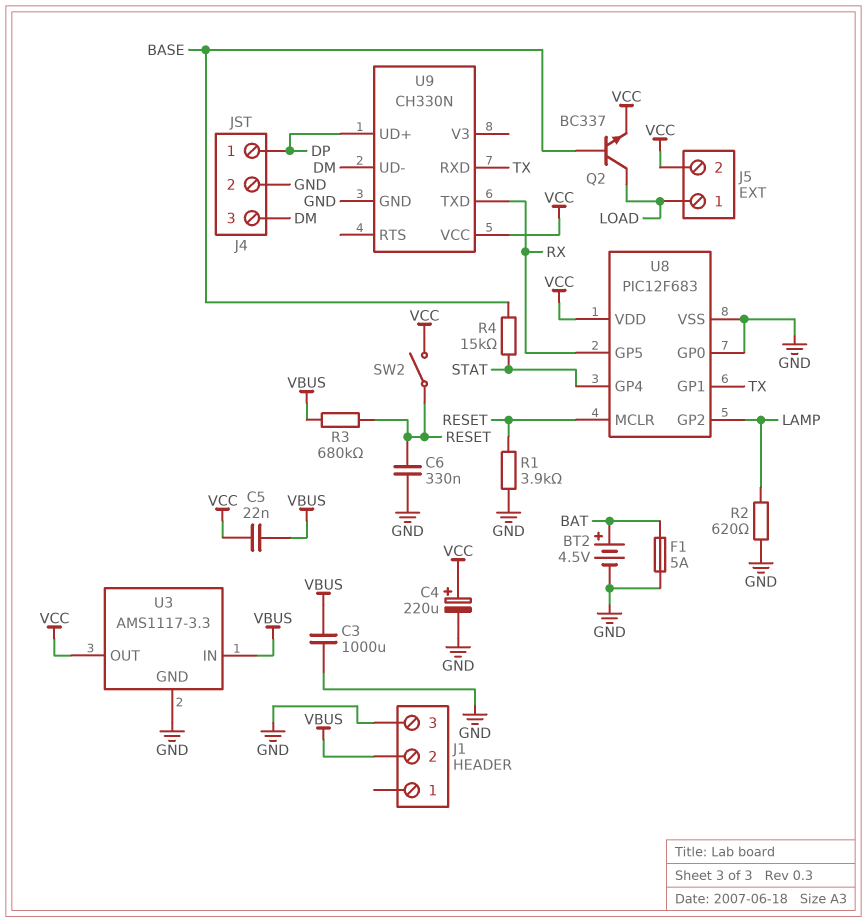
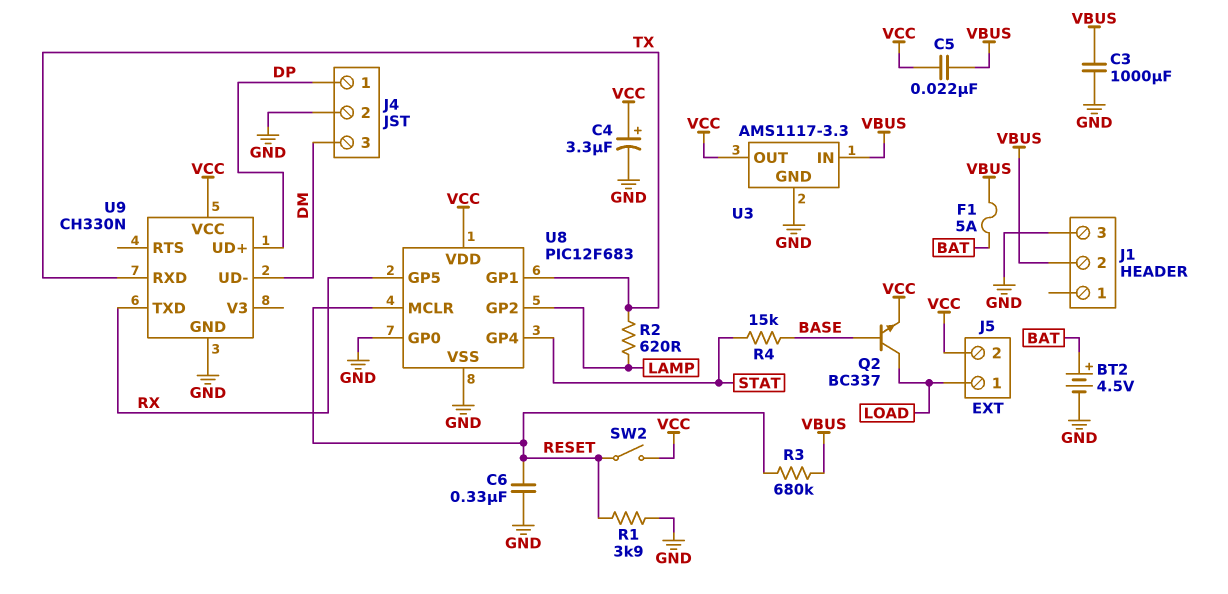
C4: 220uF (plus VCC, minus GND) -> 3.3uF (plus VCC, minus GND)
F1: 5A (BAT, GND) -> 5A (BAT, VBUS)
R2: 620 (GND, LAMP) -> 620 (LAMP, TX)

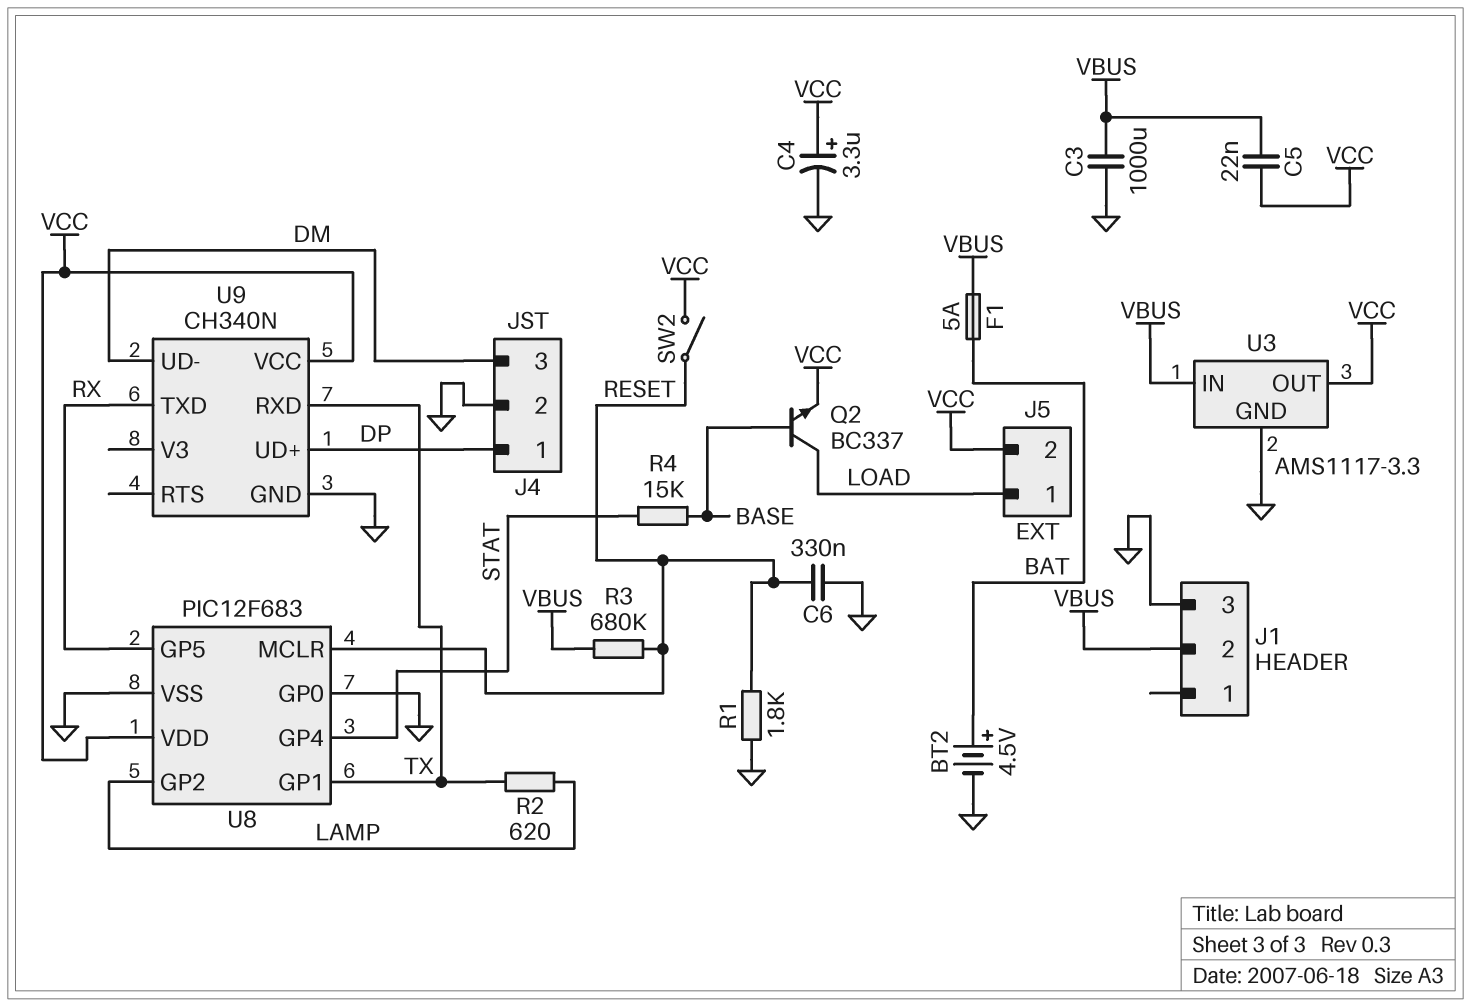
R1: 3.9k (GND, RESET) -> 1.8k (GND, RESET)
U9: CH330N -> CH340N

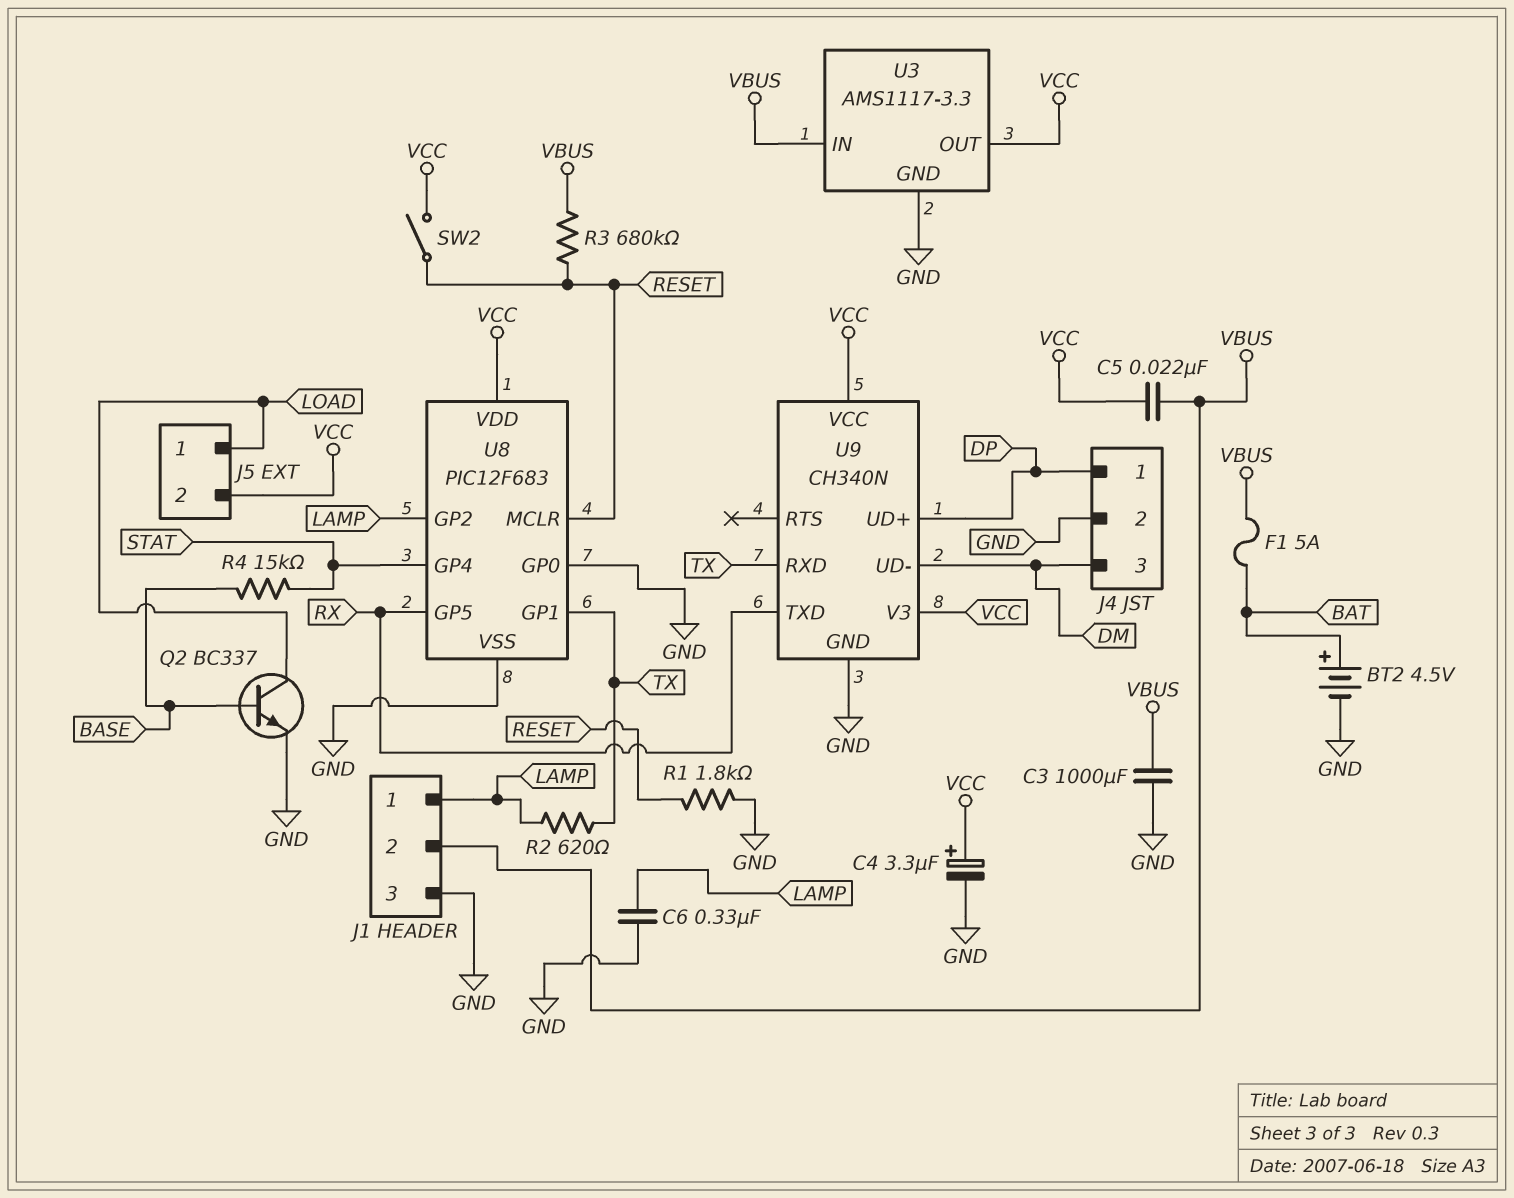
C6: 330nF (GND, RESET) -> 330nF (GND, LAMP)
J1 pin 1: none -> LAMP
Q2: NPN BC337 (B BASE, C LOAD, E VCC) -> NPN BC337 (B BASE, C LOAD, E GND)
U9 pin V3: none -> VCC

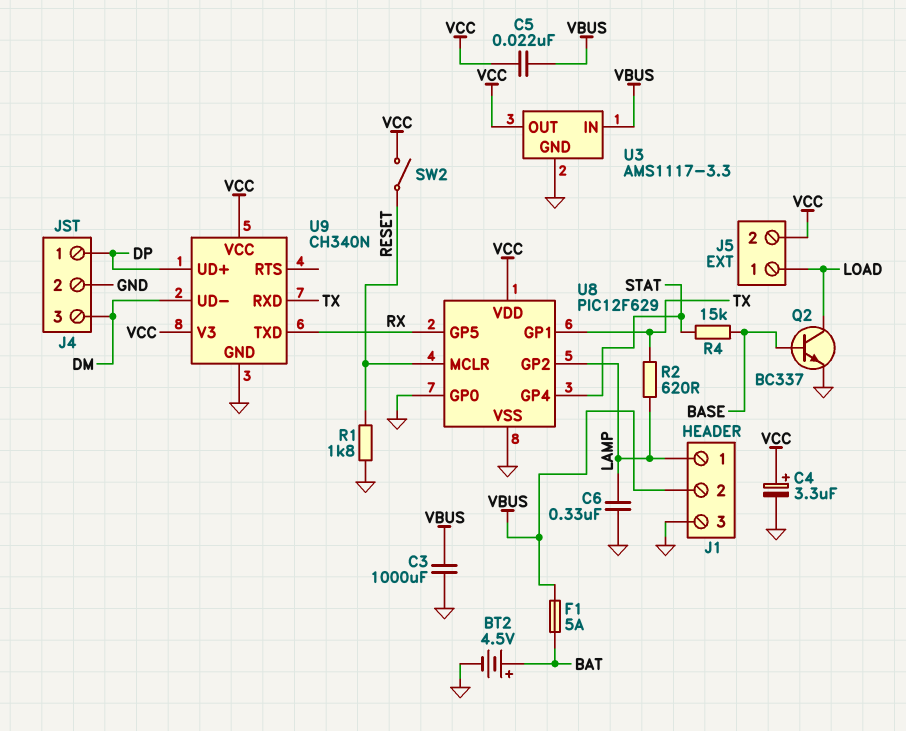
R3: 680k (RESET, VBUS) -> none
U8: PIC12F683 -> PIC12F629

